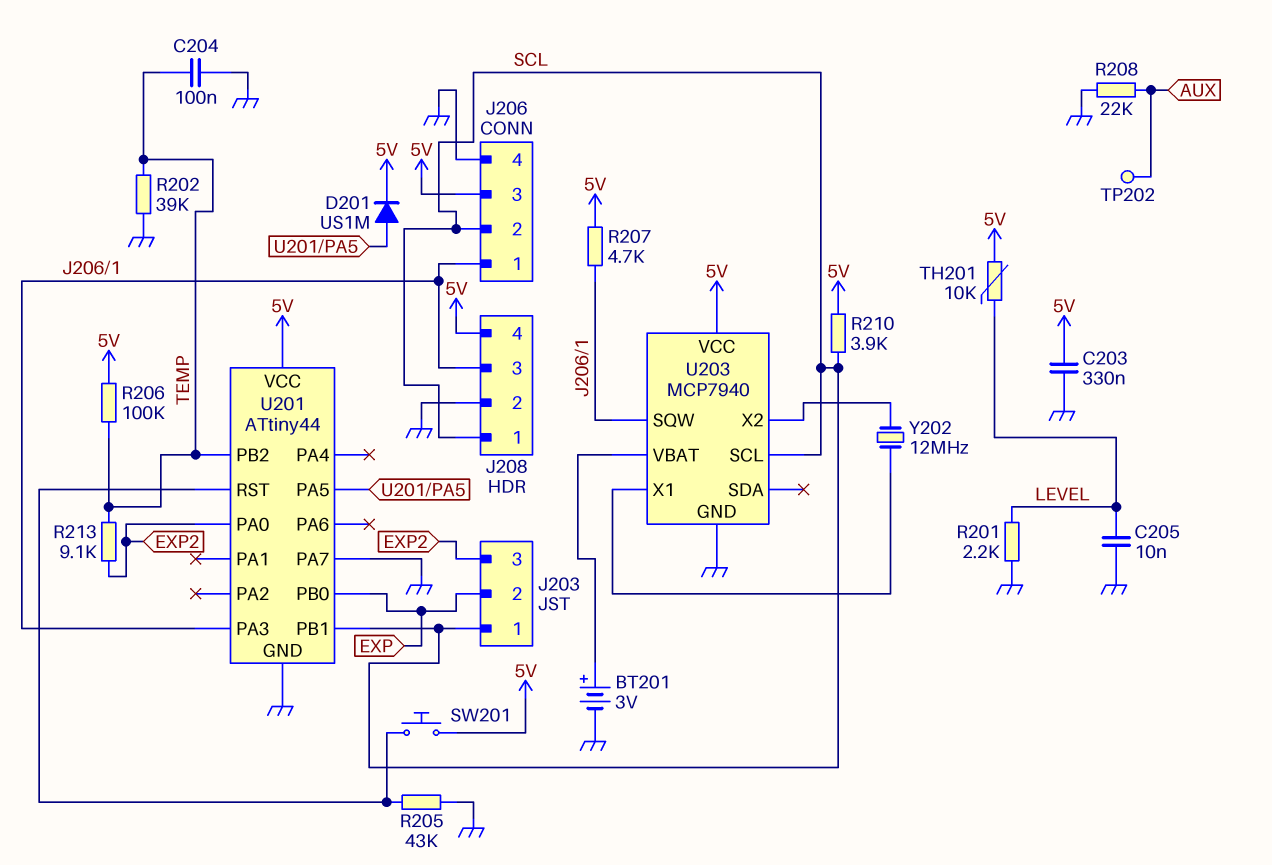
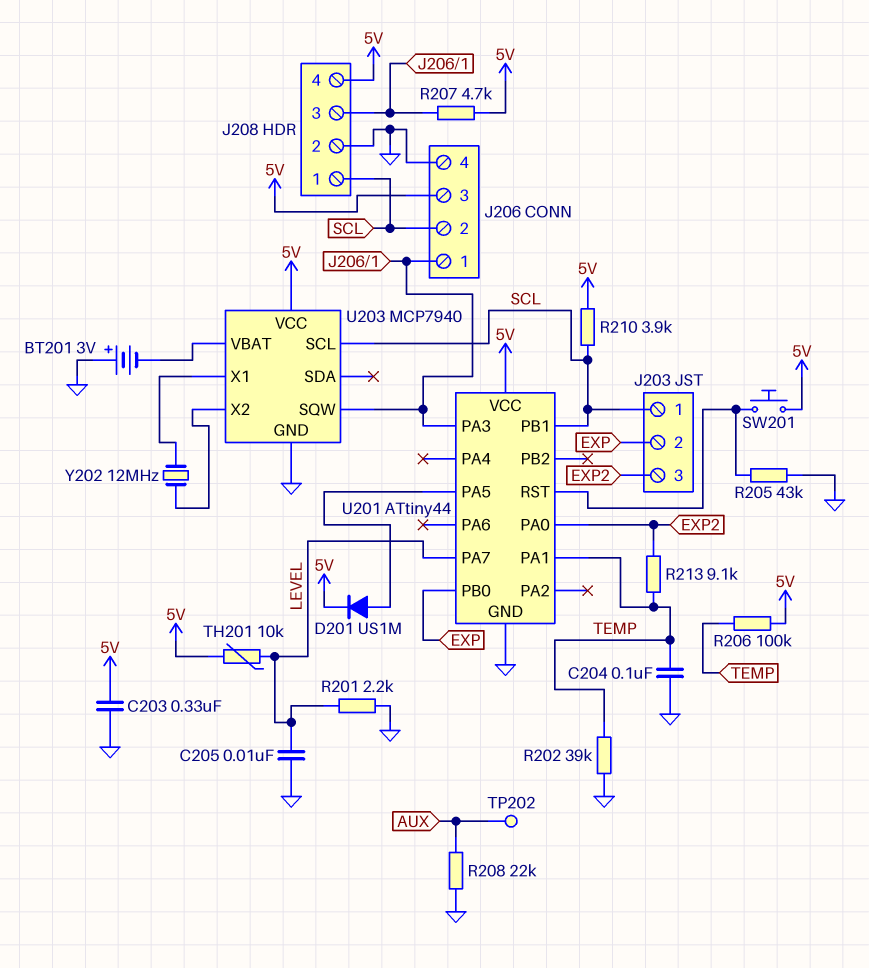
BT201: 3V (plus U203/VBAT, minus GND) -> 3V (plus GND, minus U203/VBAT)
U201 pin PA1: none -> TEMP
U201 pin PA7: GND -> LEVEL
U201 pin PB2: TEMP -> none

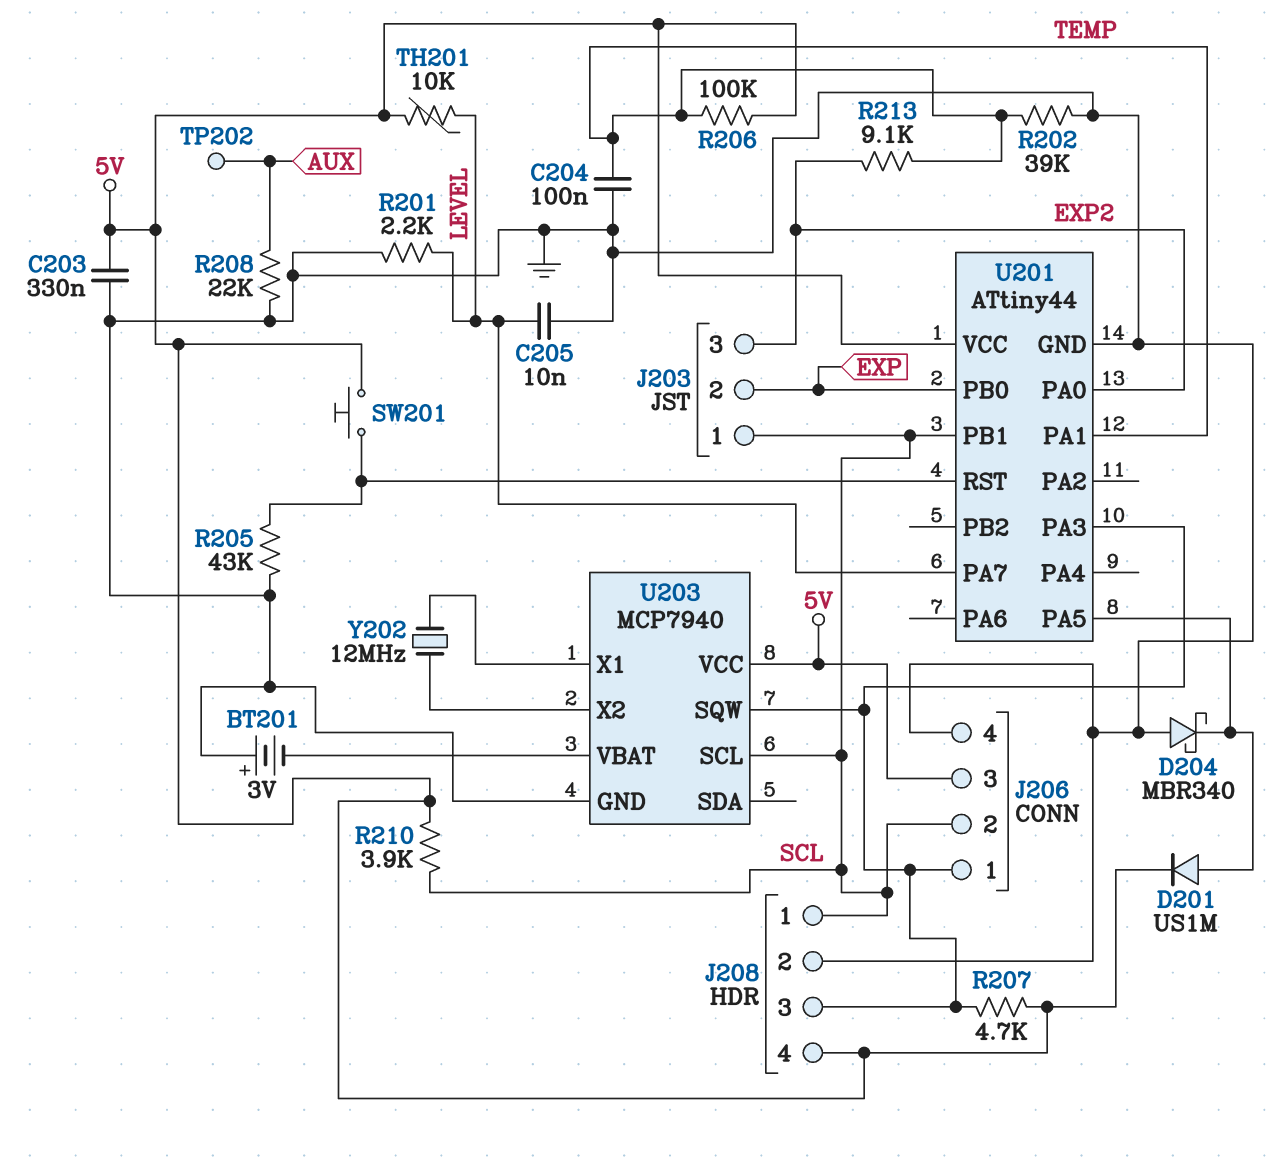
D204: none -> schottky MBR340 (A GND, K U201/PA5)

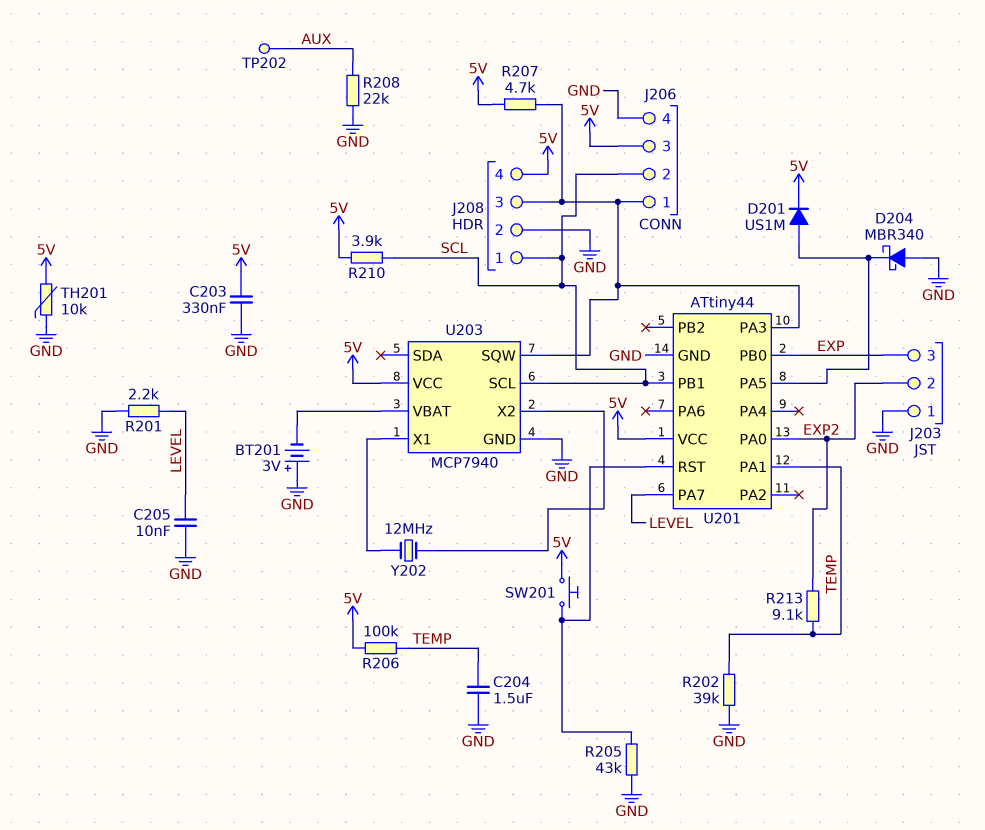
C204: 100nF (GND, TEMP) -> 1.5uF (GND, TEMP)
J203 pin 1: SCL -> GND
J203 pin 2: EXP -> EXP2
J203 pin 3: EXP2 -> EXP
TH201: 10k (5V, LEVEL) -> 10k (5V, GND)

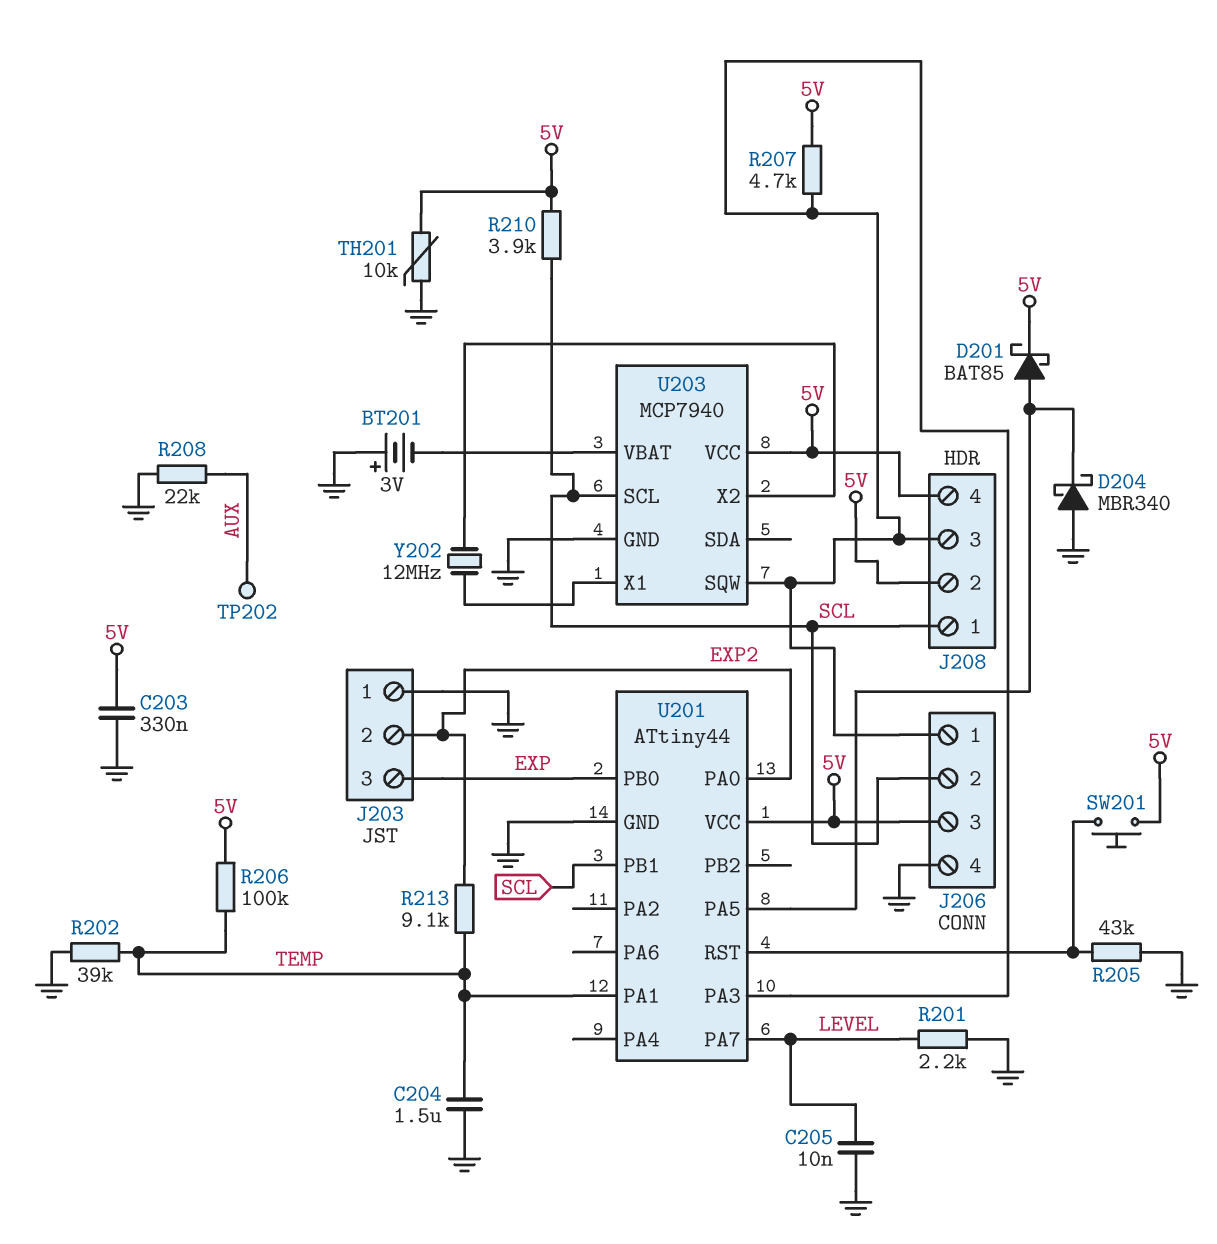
D201: diode US1M (A U201/PA5, K 5V) -> schottky BAT85 (A U201/PA5, K 5V)
J208 pin 2: GND -> 5V

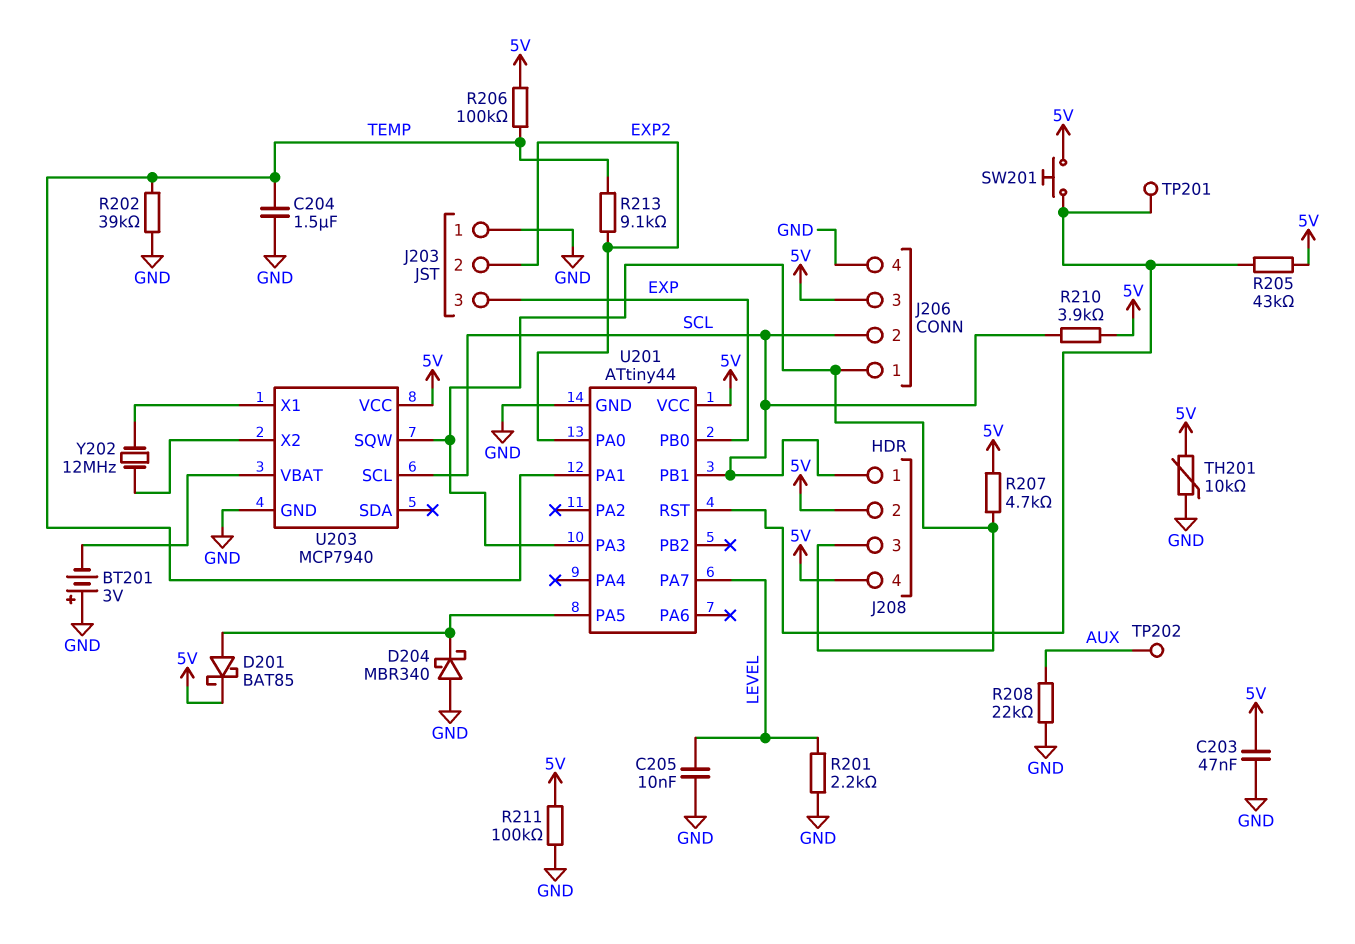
C203: 330nF (5V, GND) -> 47nF (5V, GND)
R205: 43k (GND, U201/RST) -> 43k (5V, U201/RST)
R211: none -> 100k (5V, GND)
TP201: none -> test point (U201/RST)

